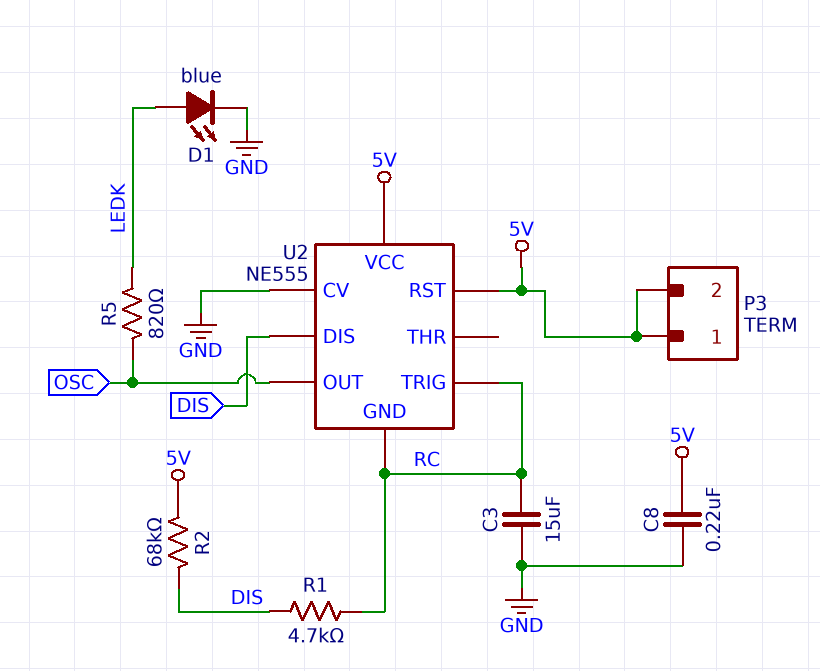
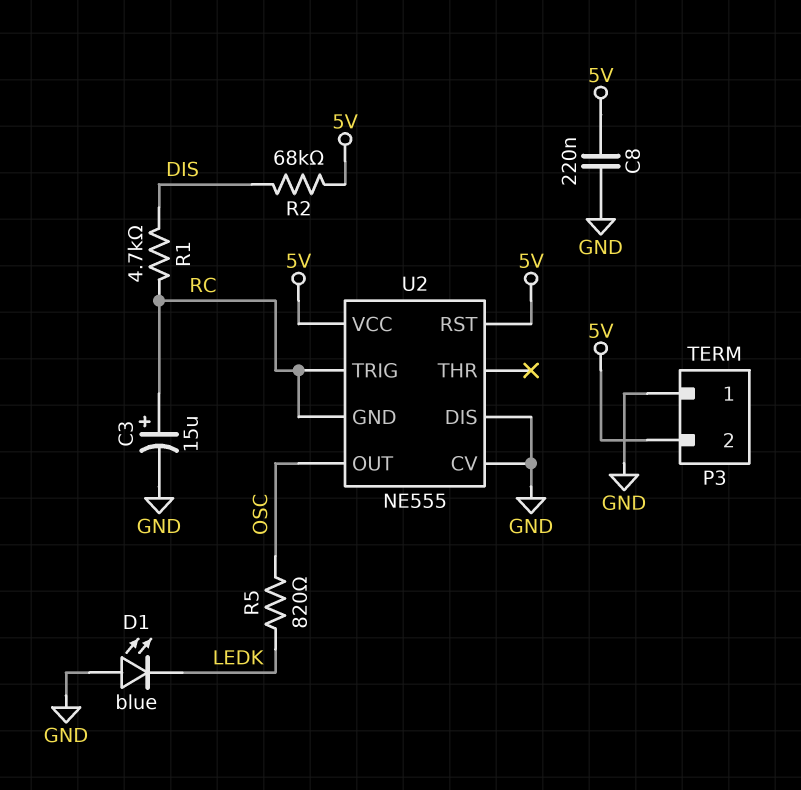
C3: 15uF (GND, RC) -> 15uF (plus RC, minus GND)
D1: LED blue (A LEDK, K GND) -> LED blue (A GND, K LEDK)
P3 pin 1: 5V -> GND
U2 pin DIS: DIS -> GND

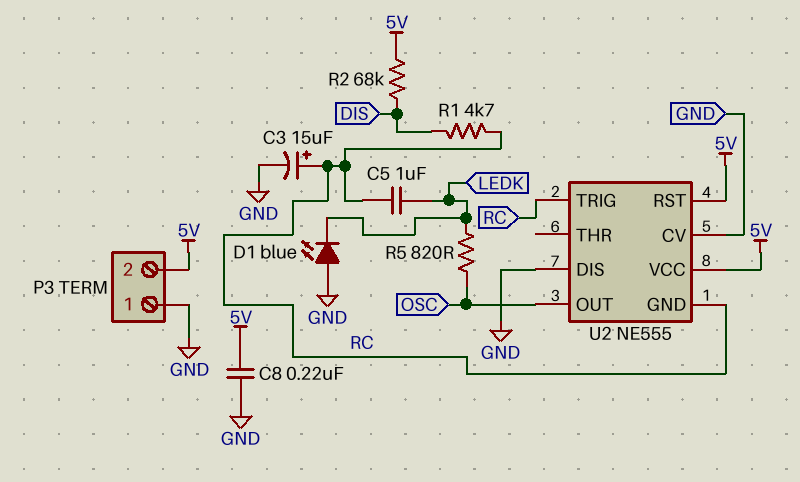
C5: none -> 1uF (LEDK, RC)

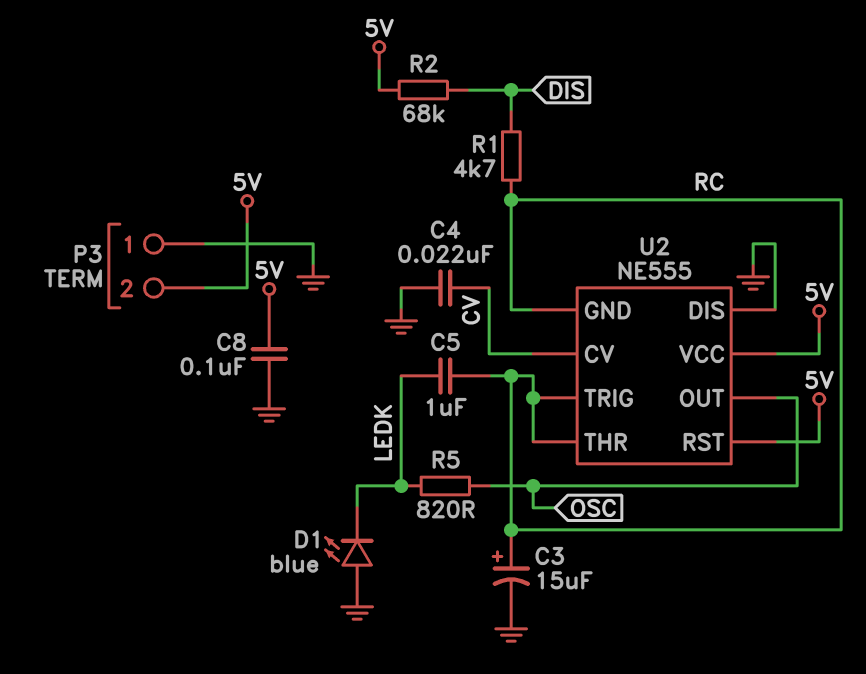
C4: none -> 22nF (CV, GND)
C8: 220nF (5V, GND) -> 100nF (5V, GND)
U2 pin CV: GND -> CV
U2 pin THR: none -> RC

